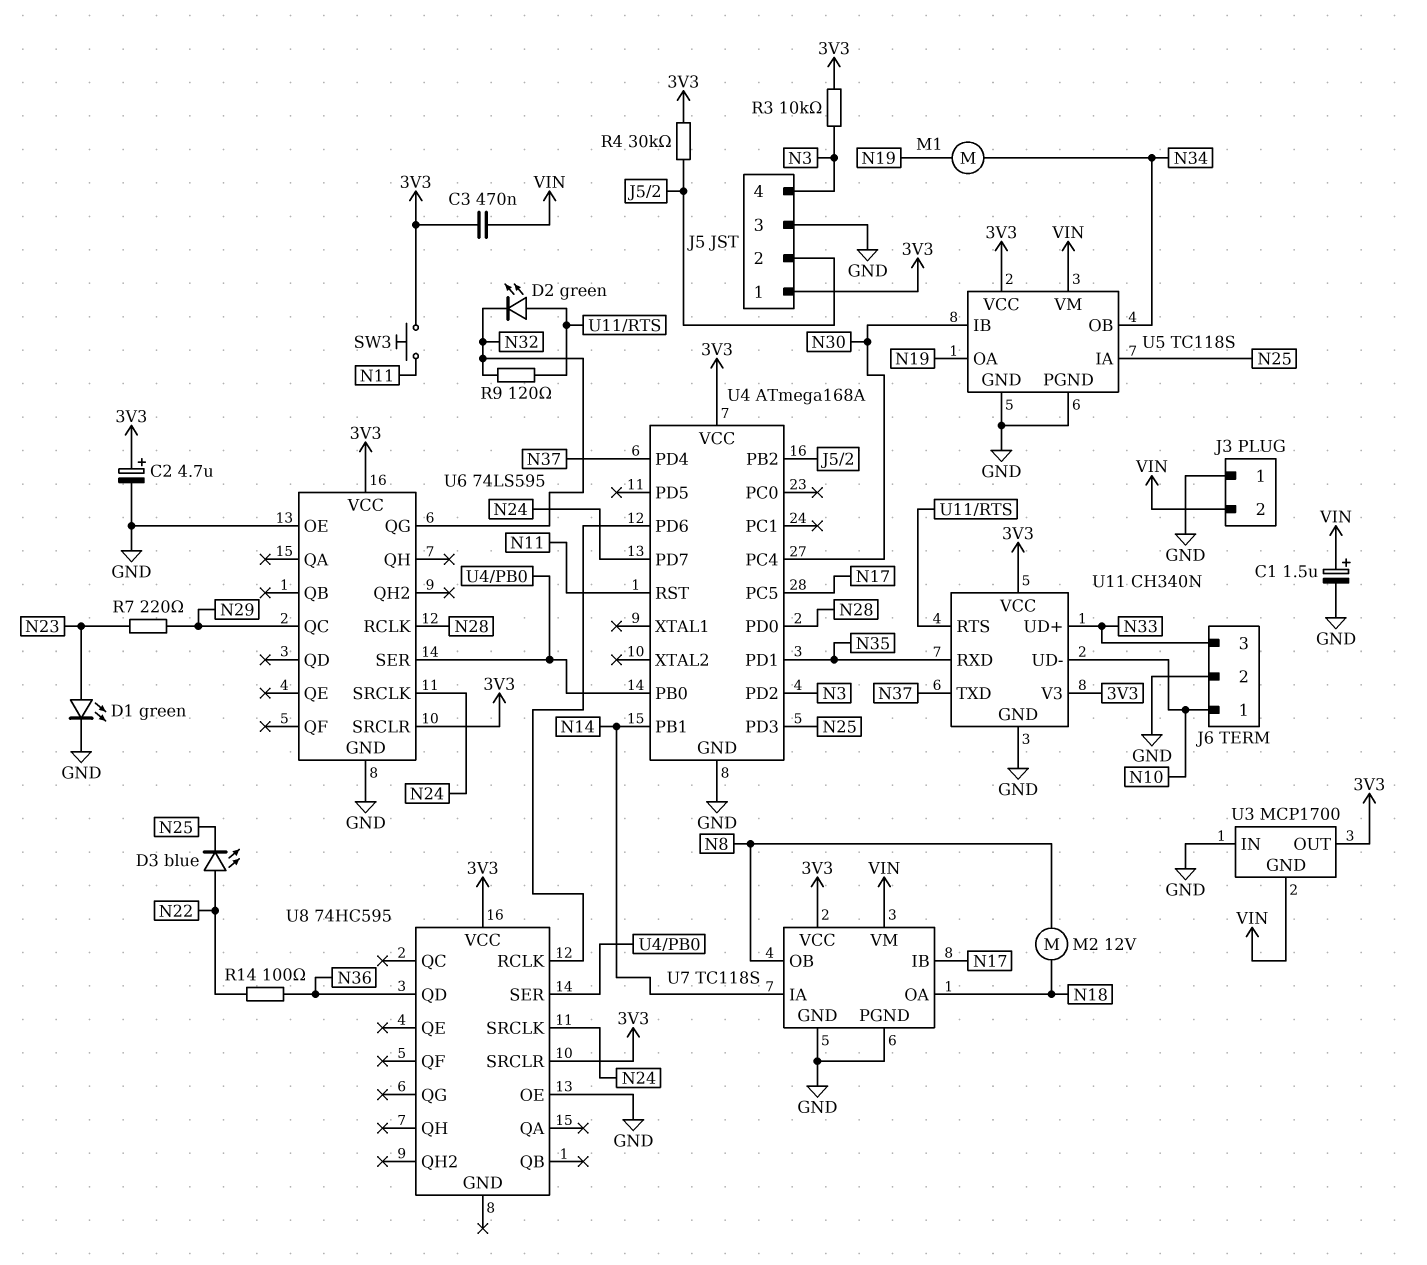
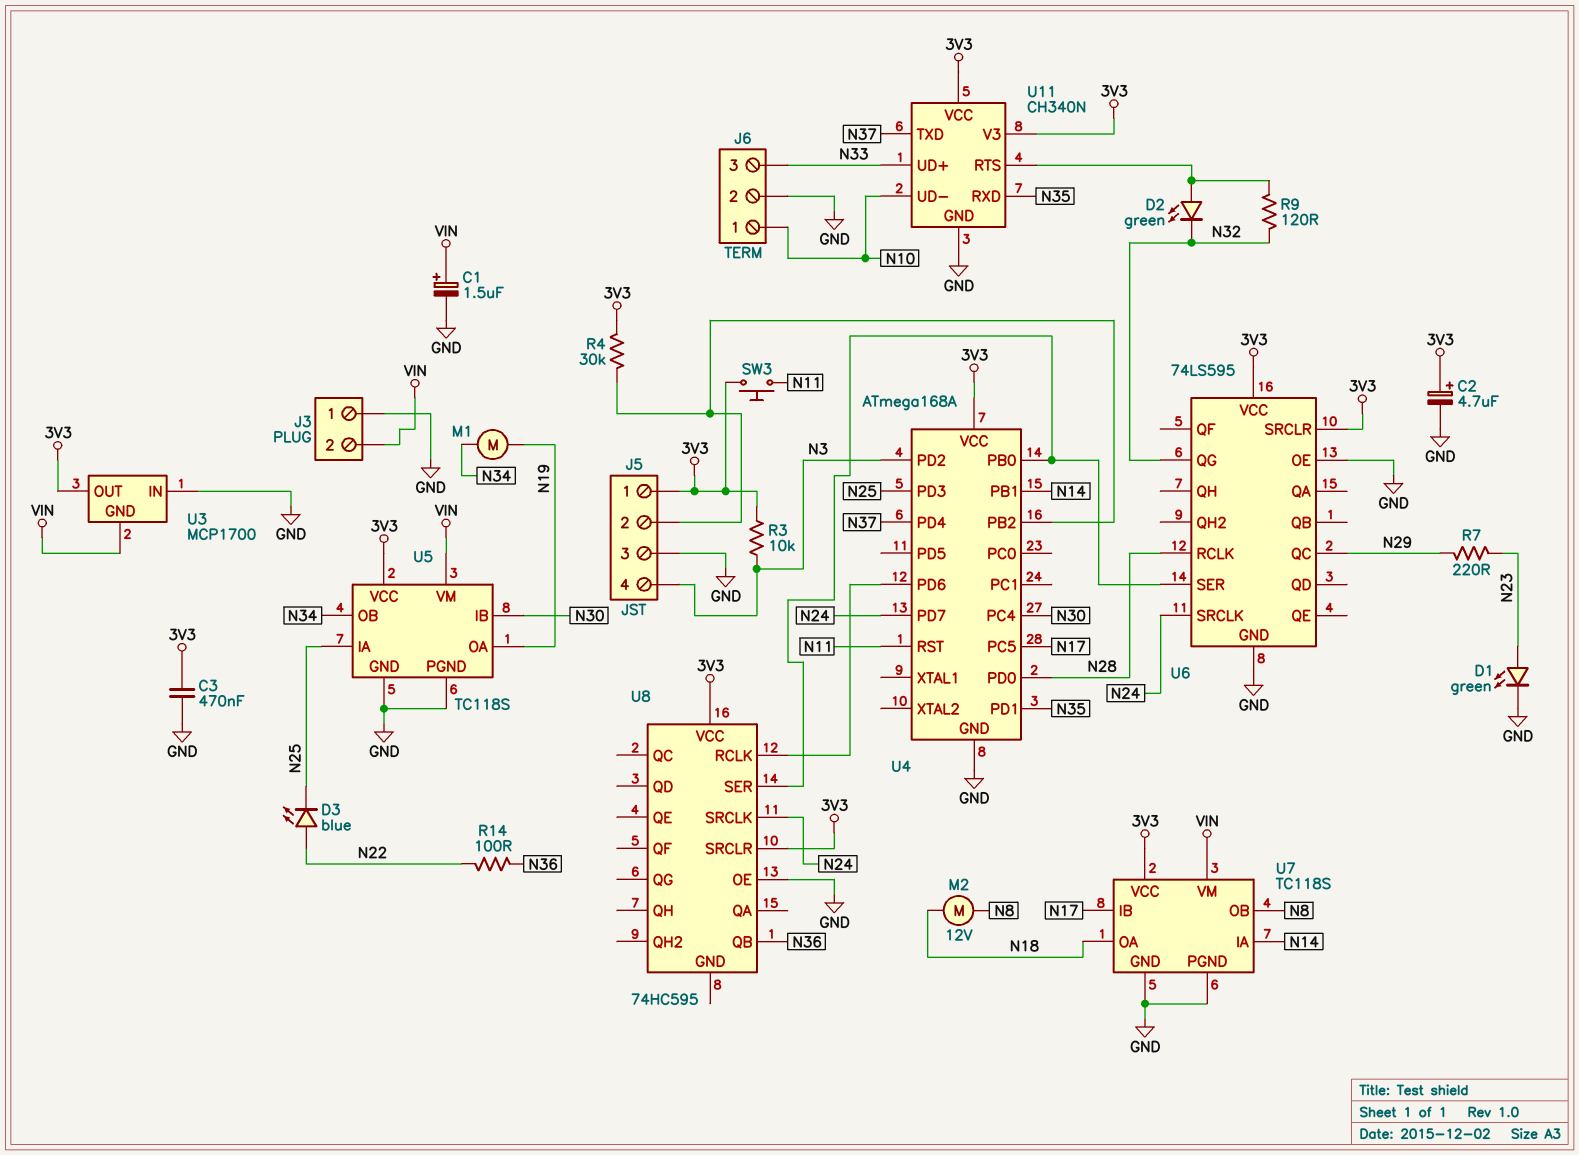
C3: 470nF (3V3, VIN) -> 470nF (3V3, GND)
U8 pin QB: none -> N36
U8 pin QD: N36 -> none

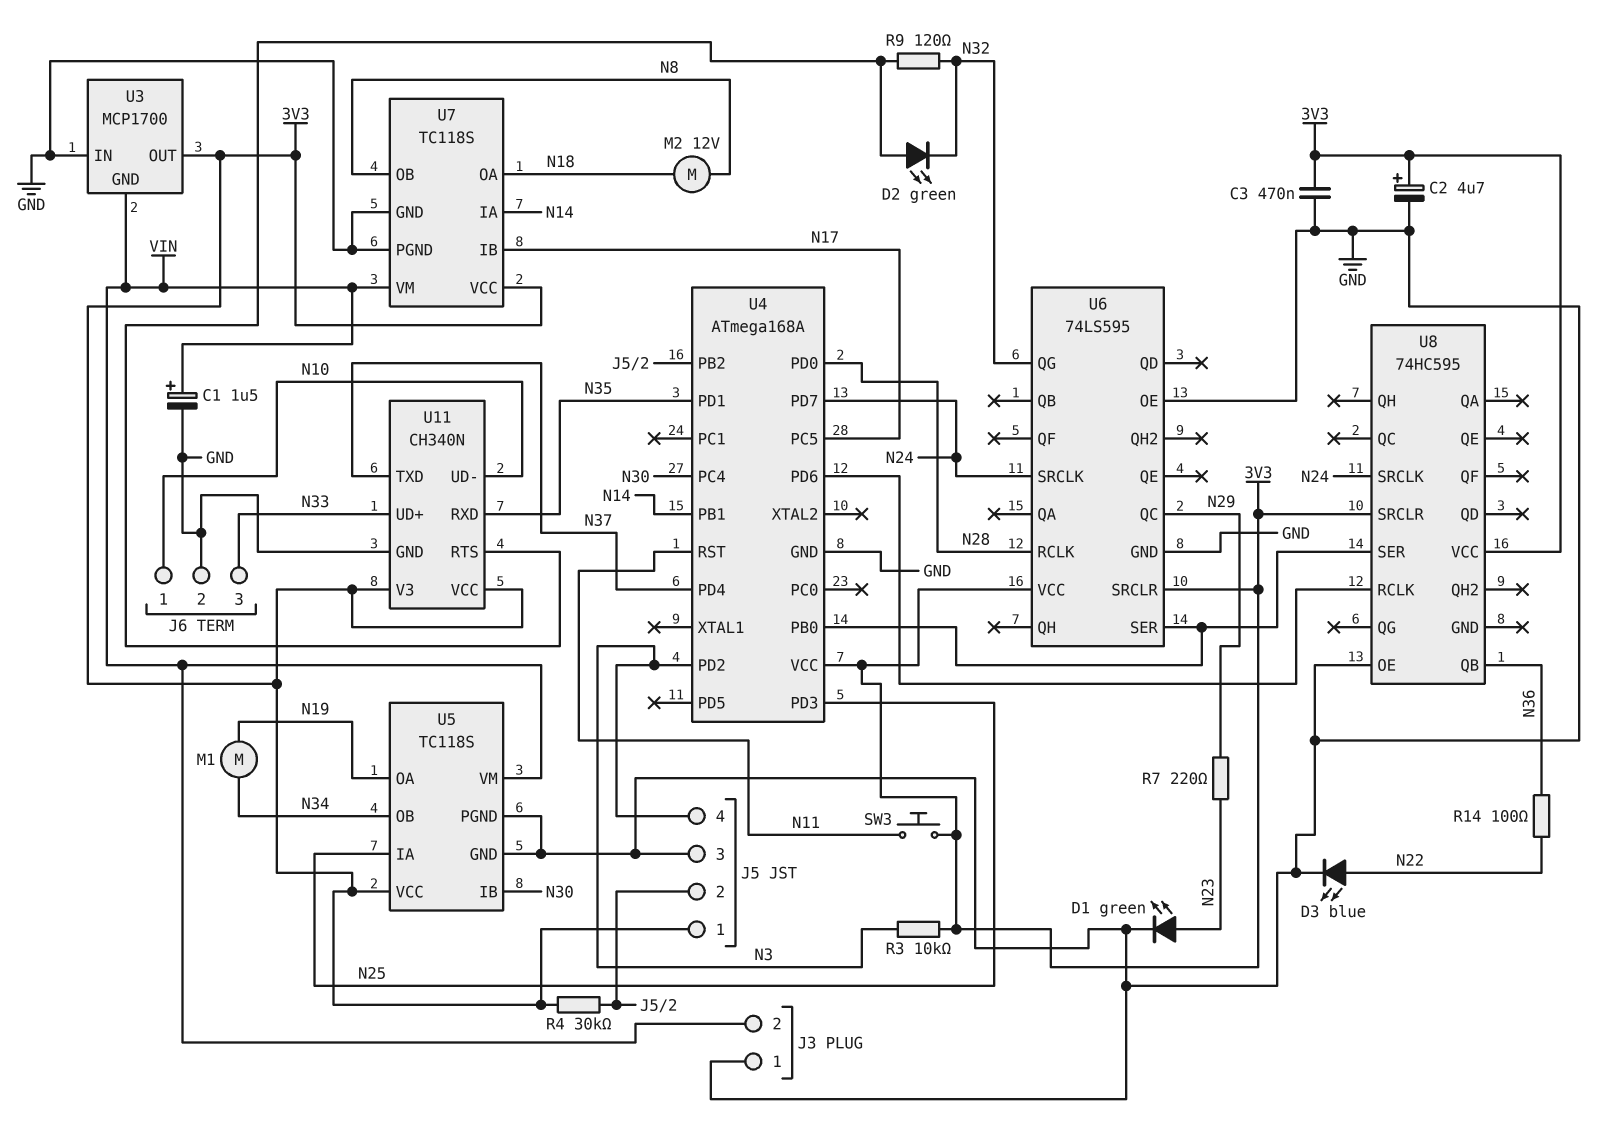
D3: LED blue (A N22, K N25) -> LED blue (A N22, K GND)

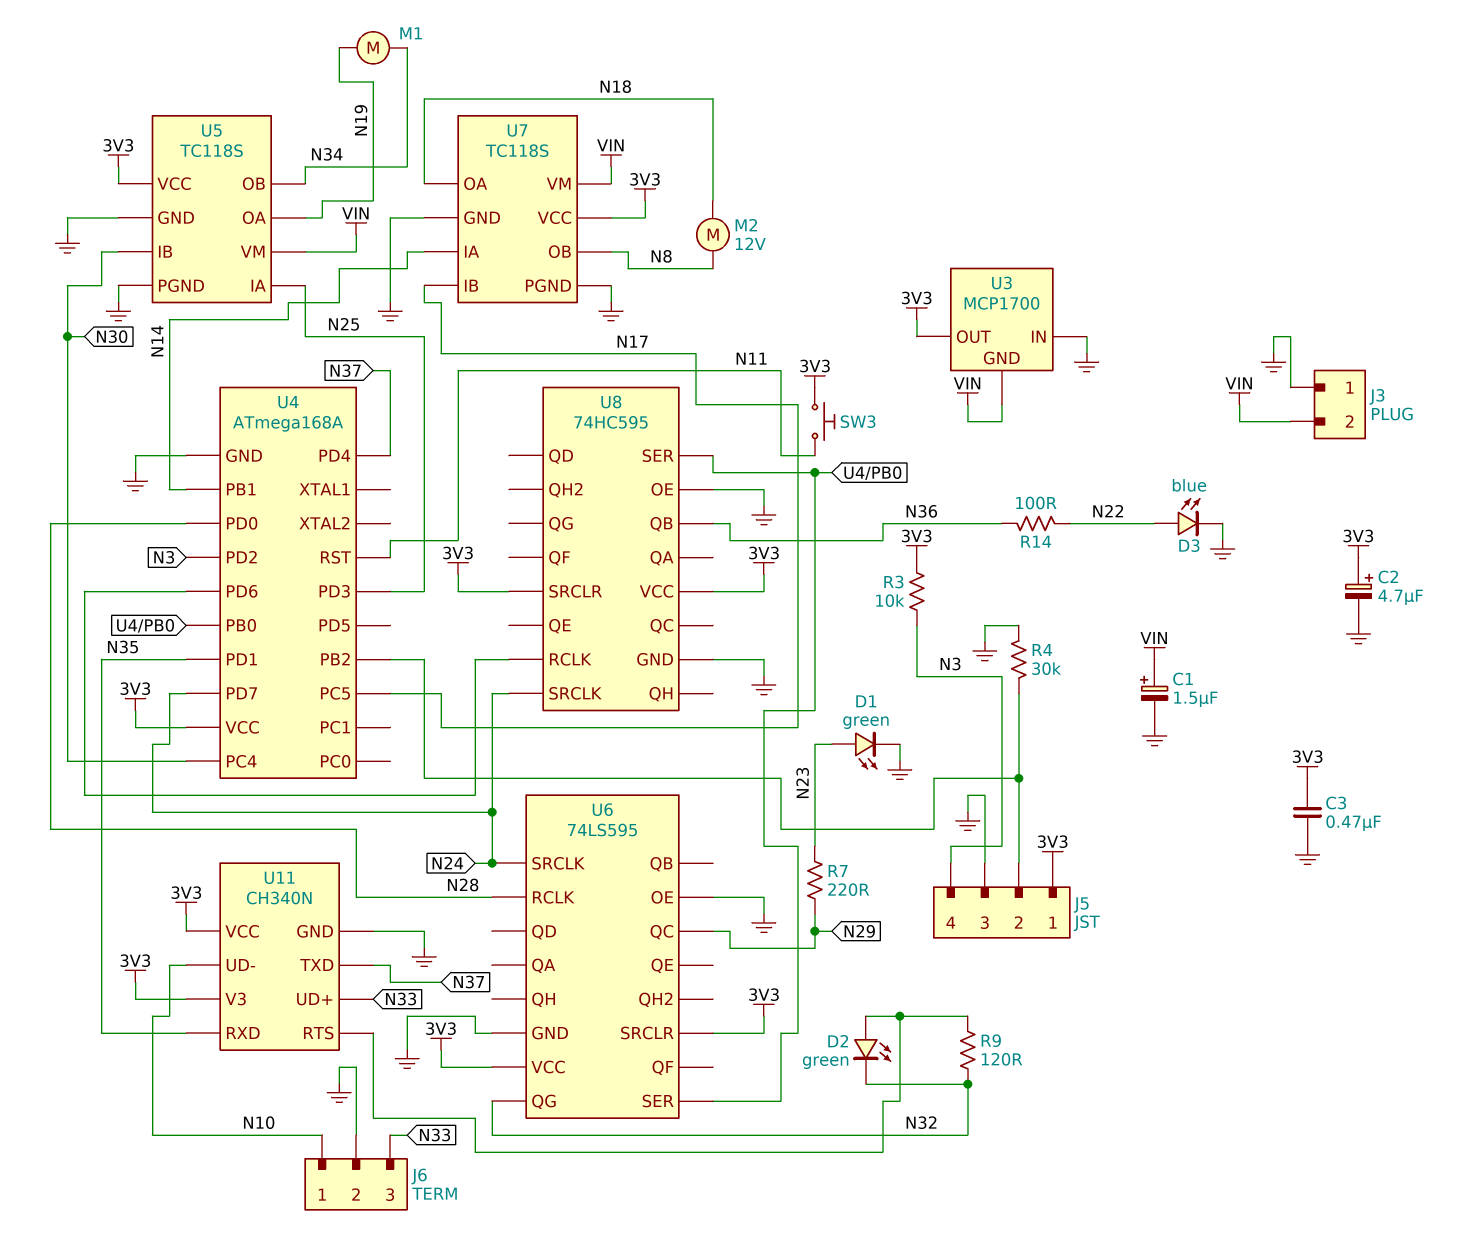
R4: 30k (3V3, J5/2) -> 30k (GND, J5/2)
U8 pin GND: none -> GND

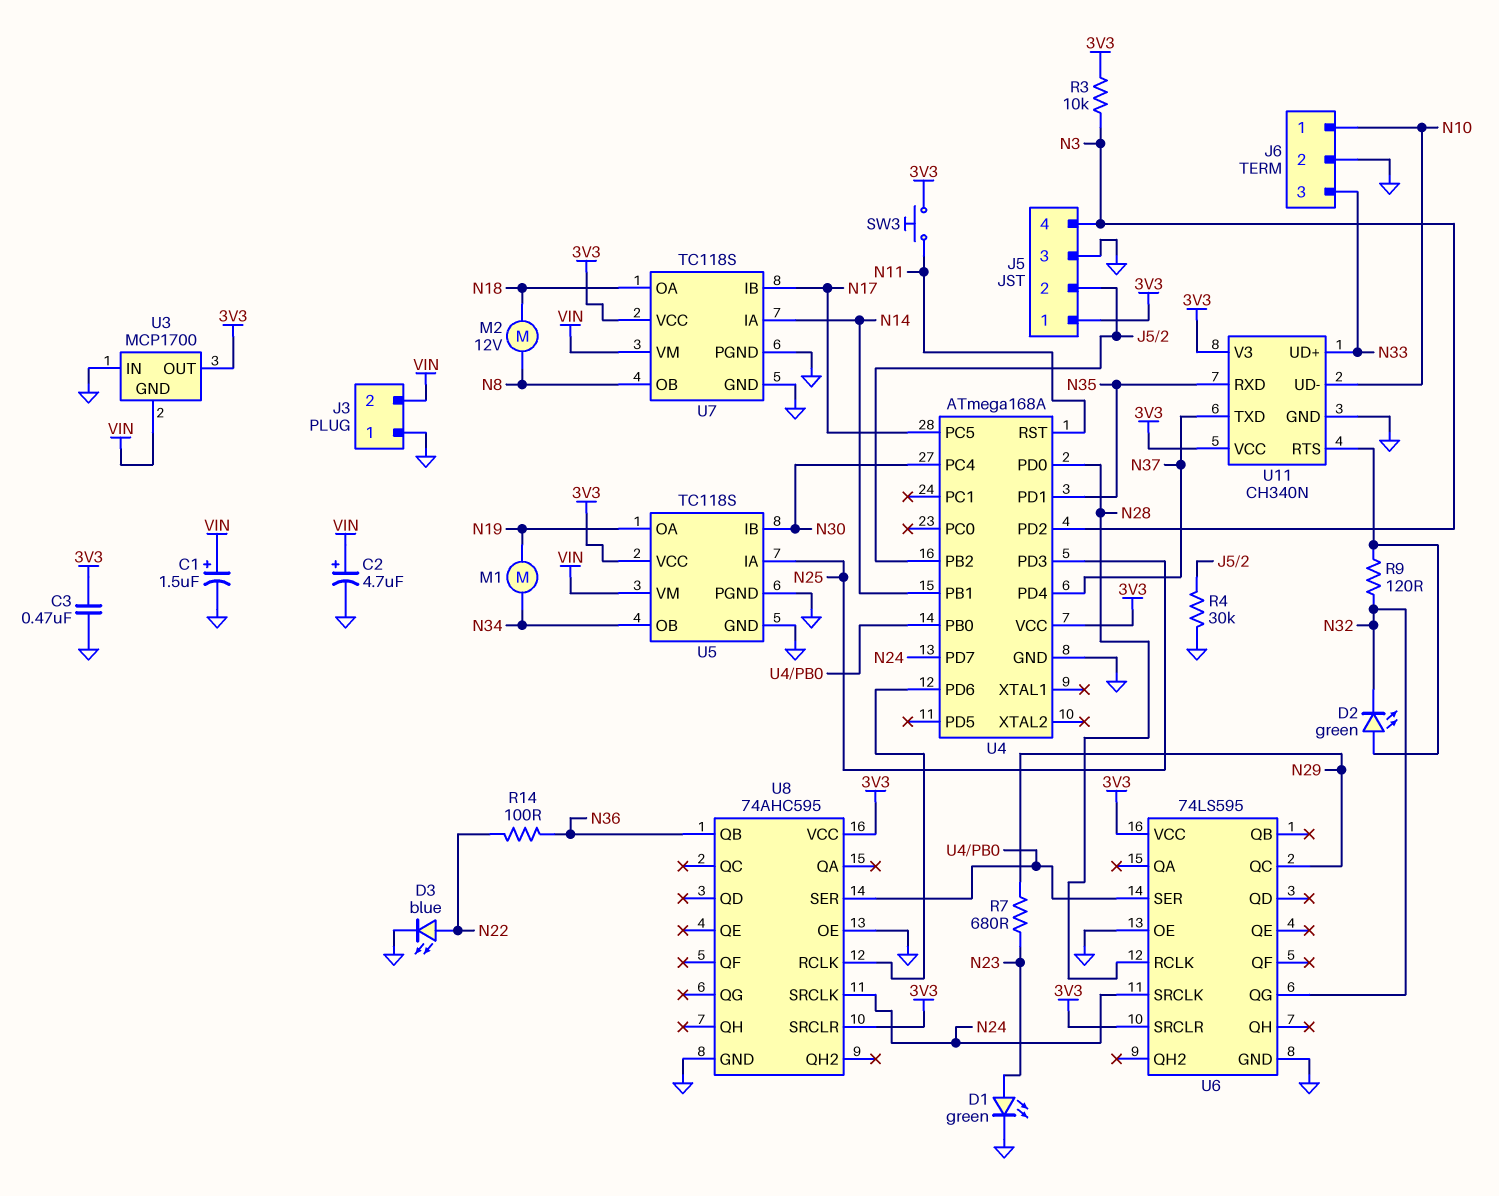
C2: 4.7uF (plus 3V3, minus GND) -> 4.7uF (plus VIN, minus GND)
R7: 220 (N23, N29) -> 680 (N23, N29)
U8: 74HC595 -> 74AHC595

